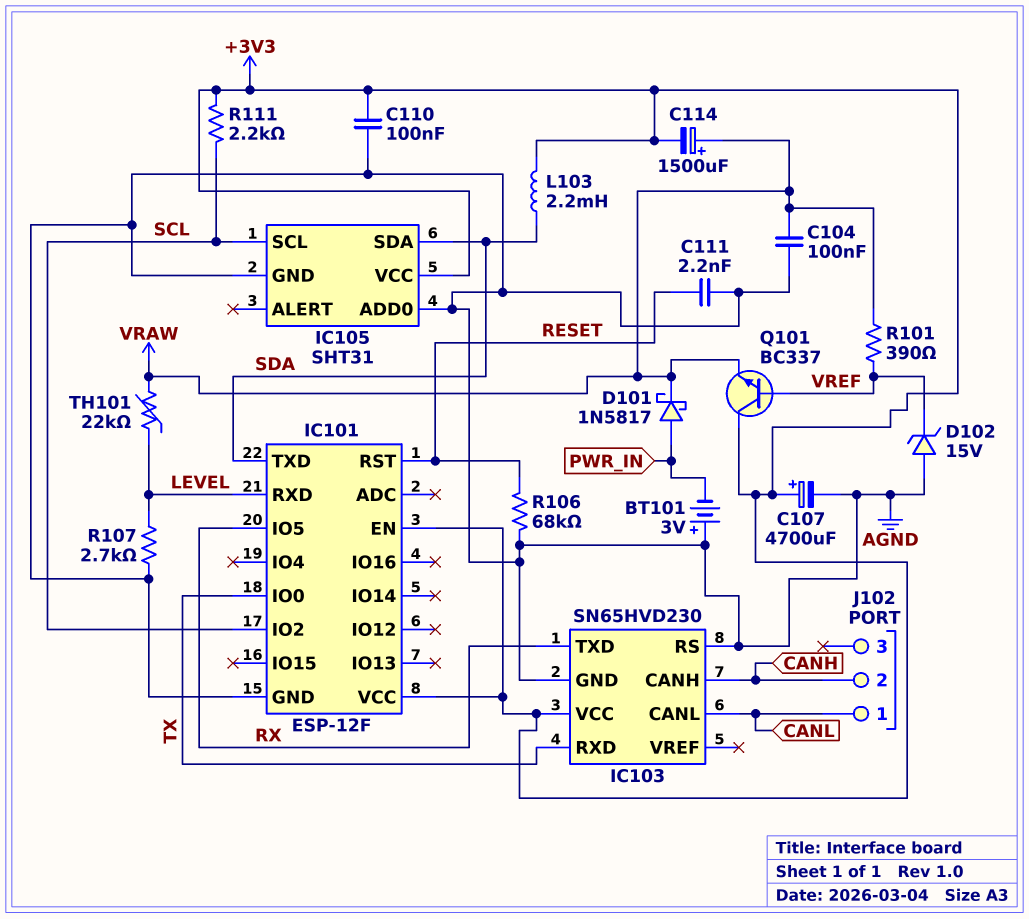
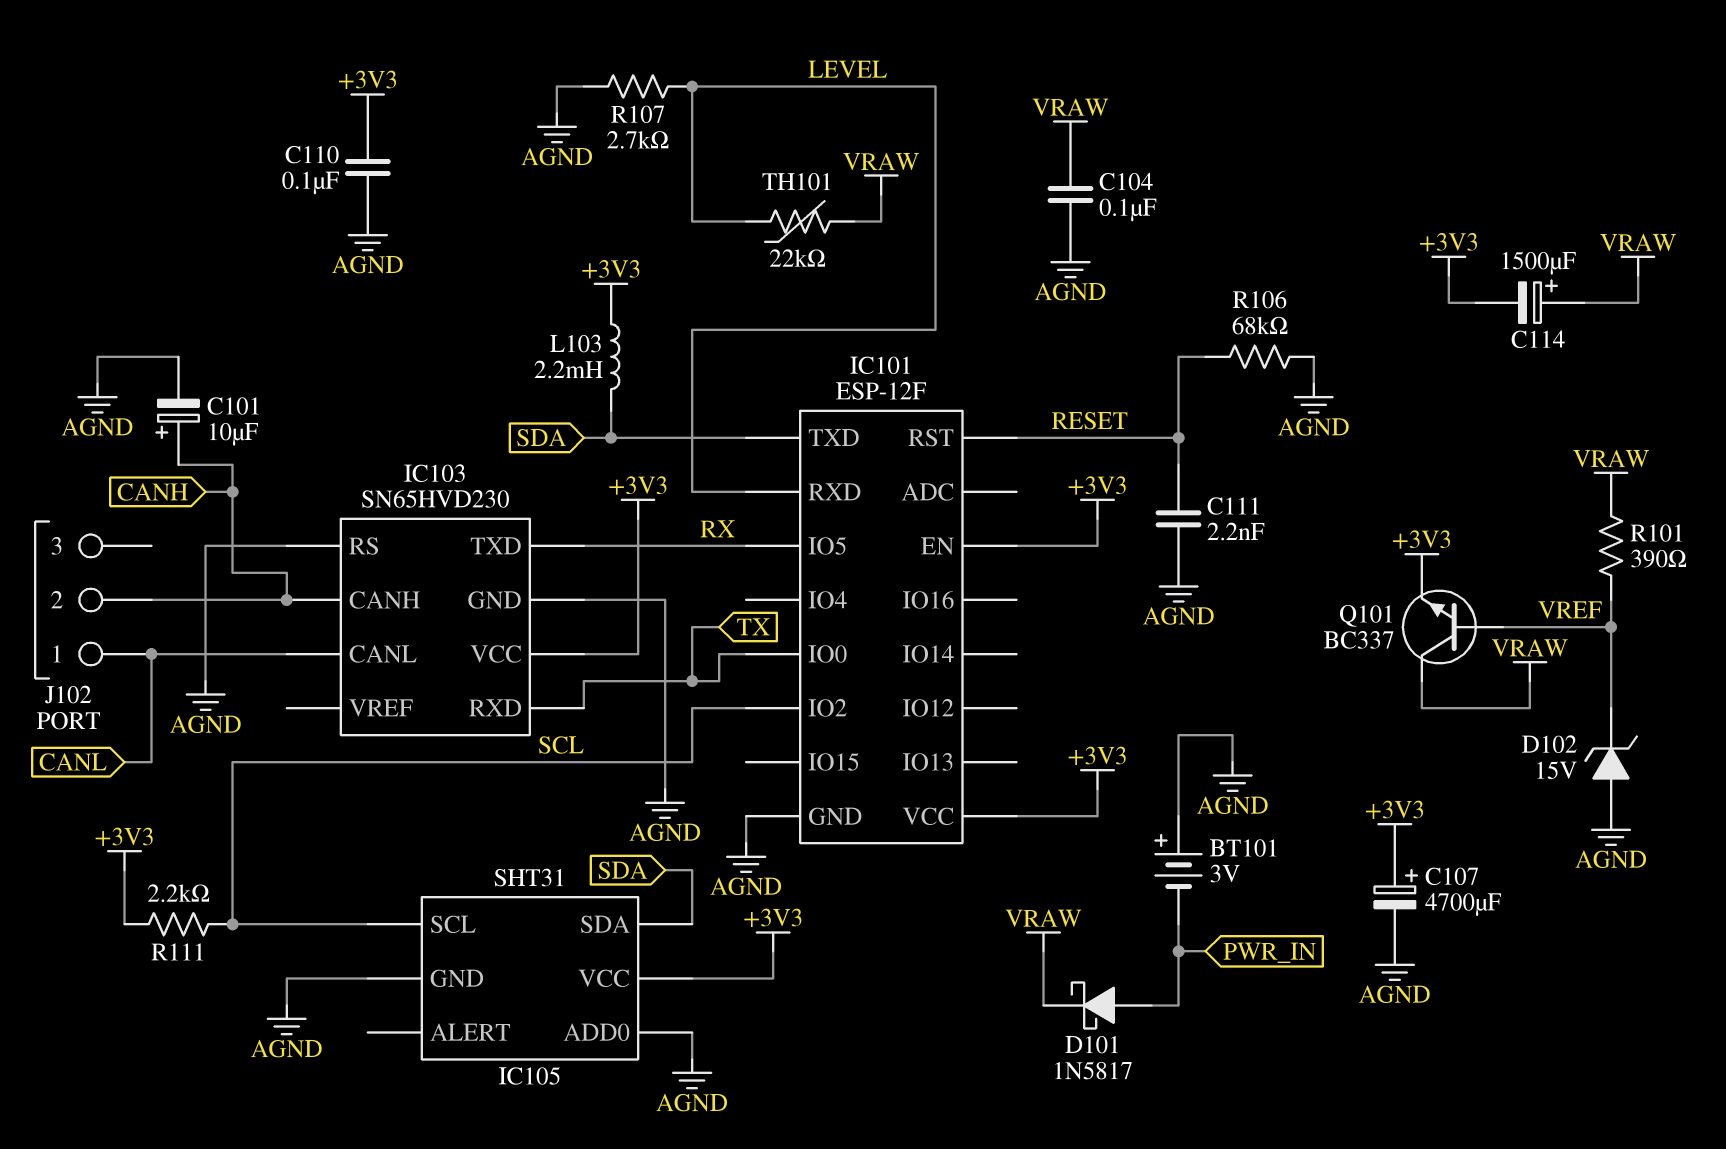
C101: none -> 10uF (plus CANH, minus AGND)
Q101: NPN BC337 (B VREF, C +3V3, E VRAW) -> NPN BC337 (B VREF, C VRAW, E +3V3)

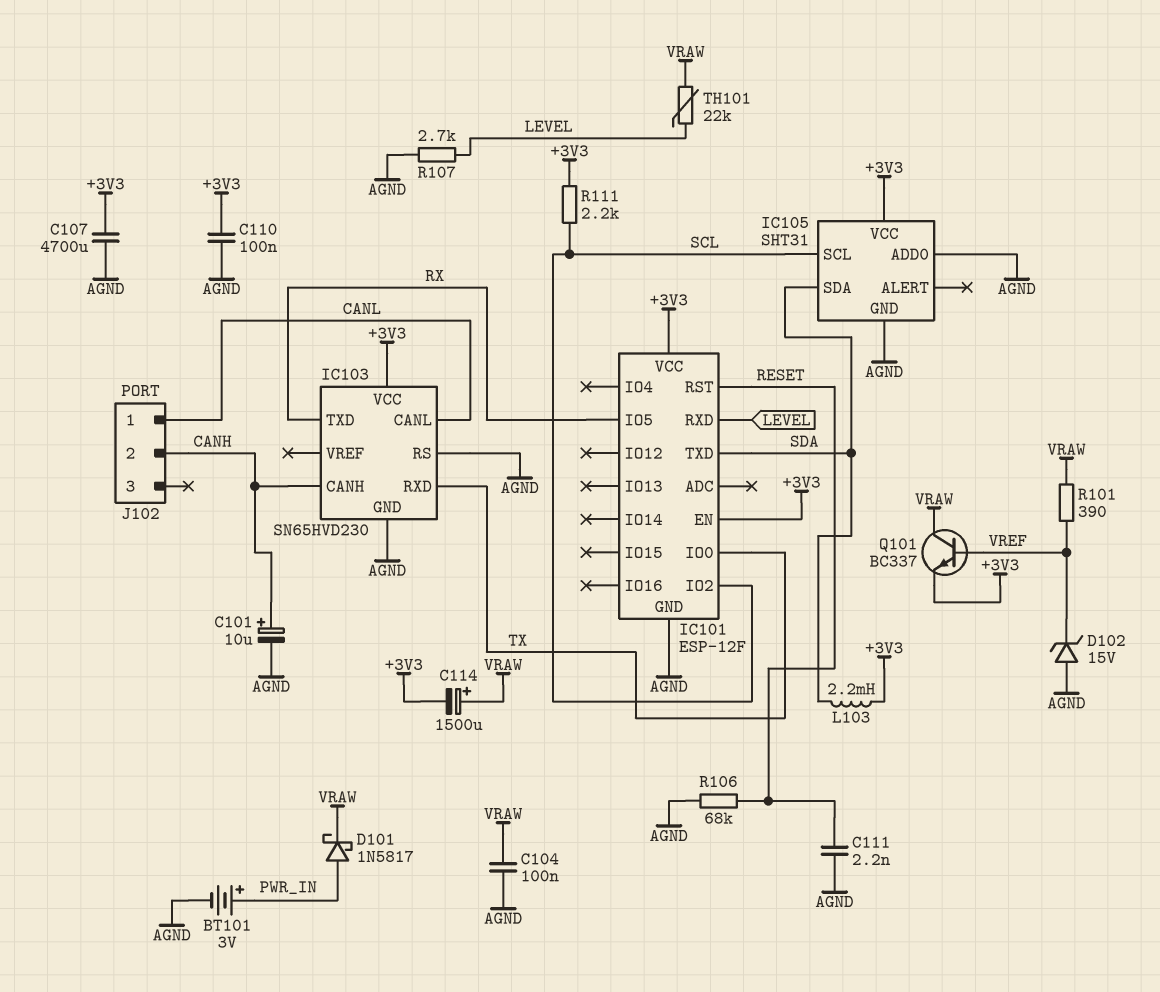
BT101: 3V (plus AGND, minus PWR_IN) -> 3V (plus PWR_IN, minus AGND)
C107: 4700uF (plus +3V3, minus AGND) -> 4700uF (+3V3, AGND)

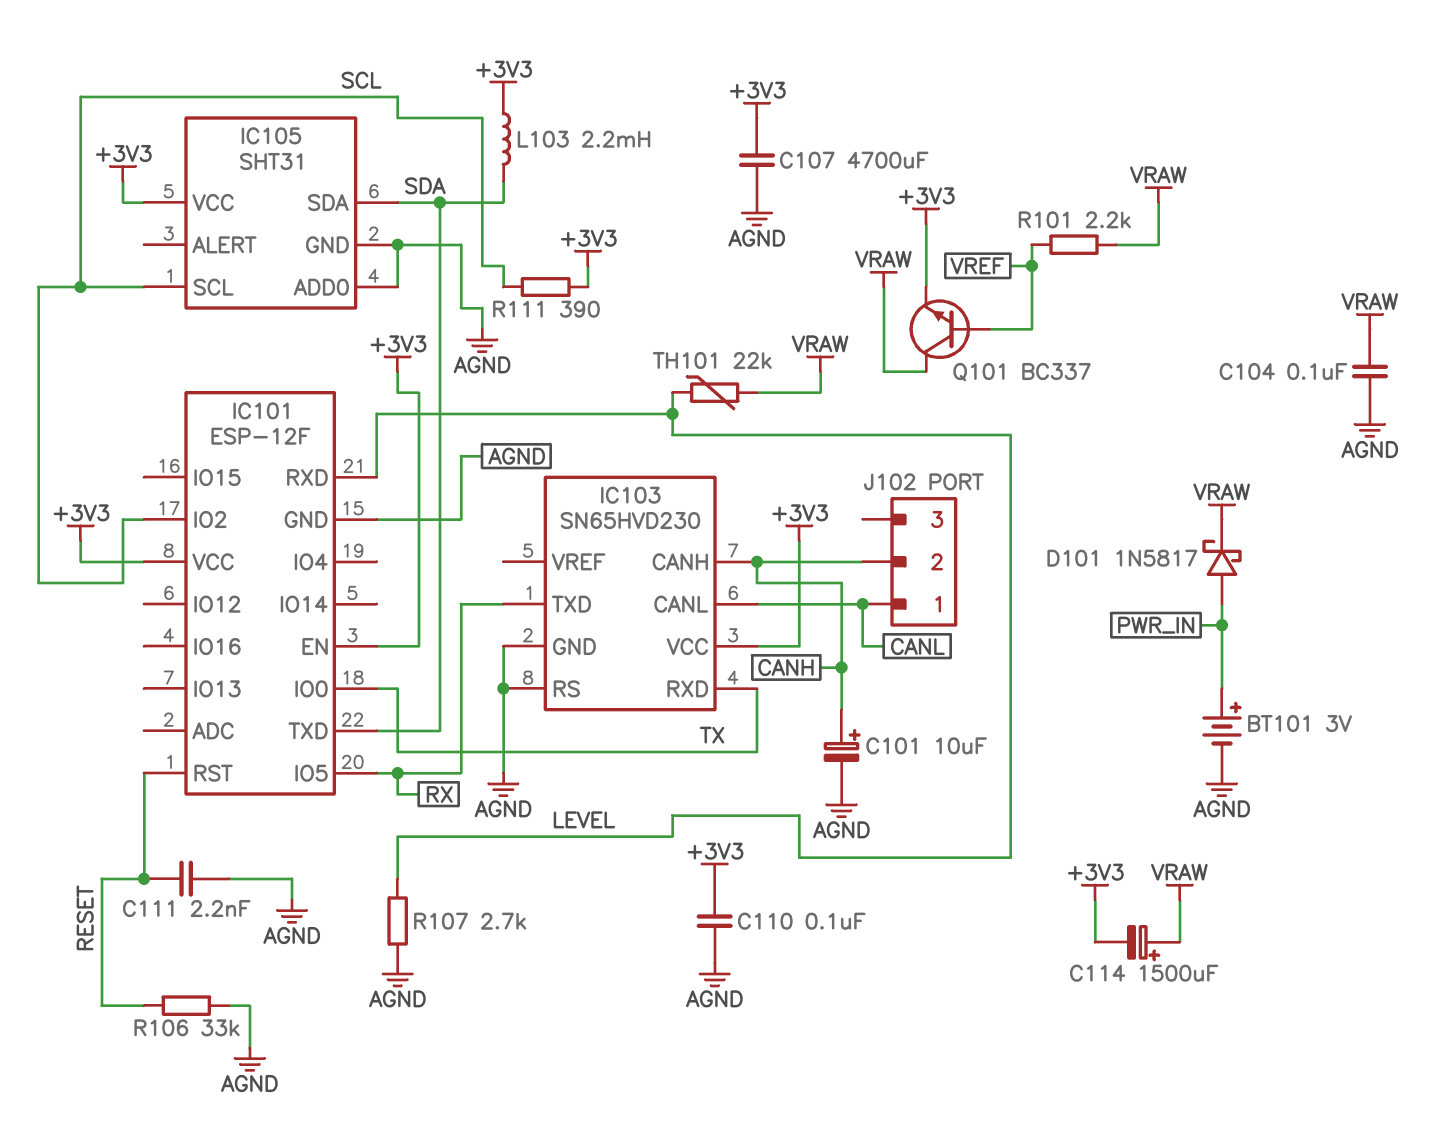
D102: zener 15V (A AGND, K VREF) -> none
R101: 390 (VRAW, VREF) -> 2.2k (VRAW, VREF)
R106: 68k (AGND, RESET) -> 33k (AGND, RESET)
R111: 2.2k (+3V3, SCL) -> 390 (+3V3, SCL)

